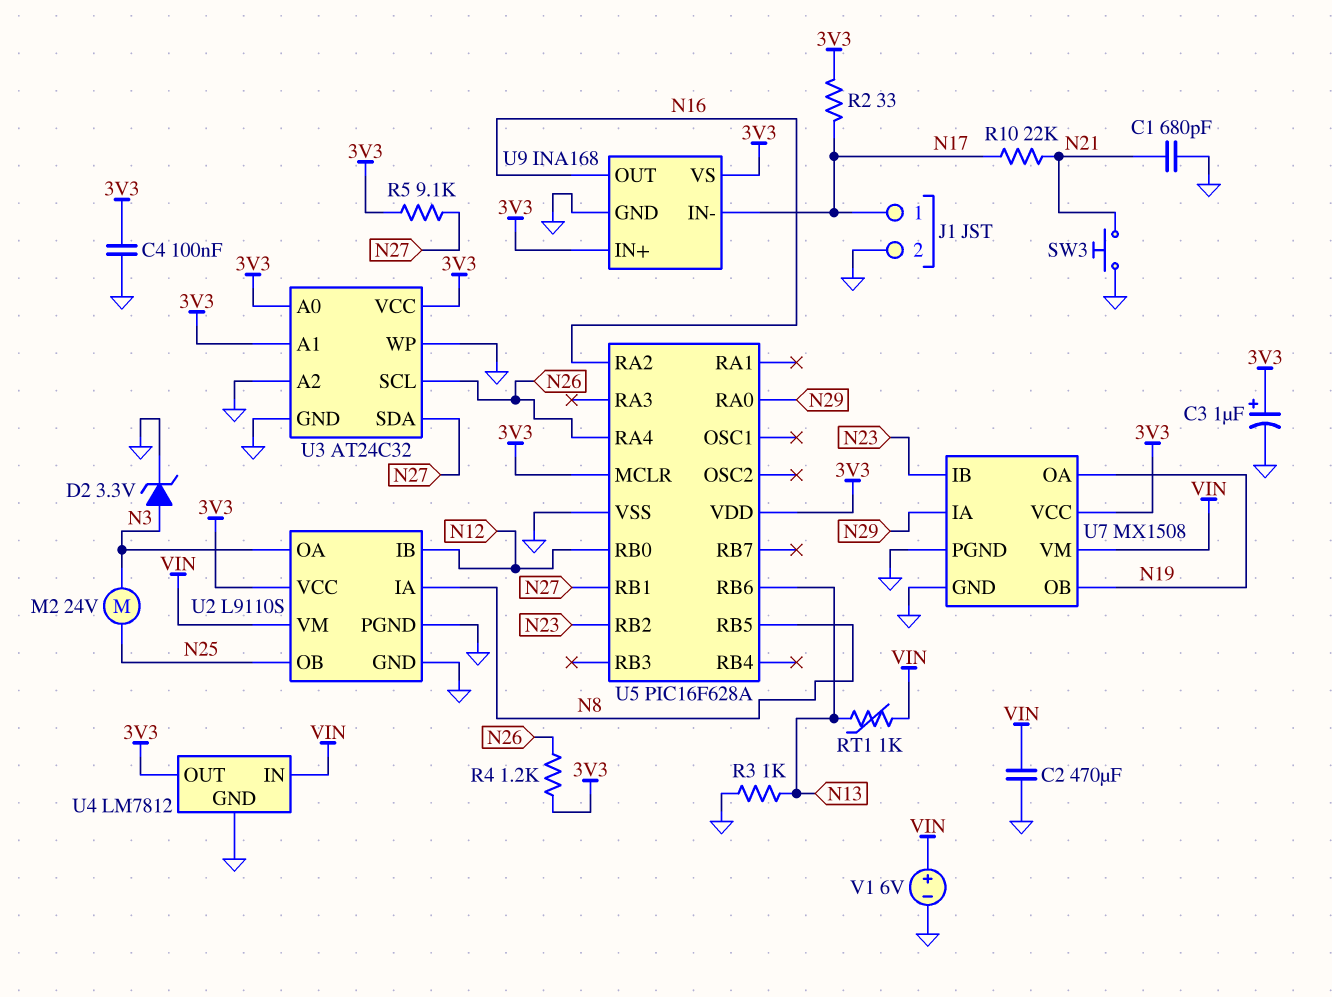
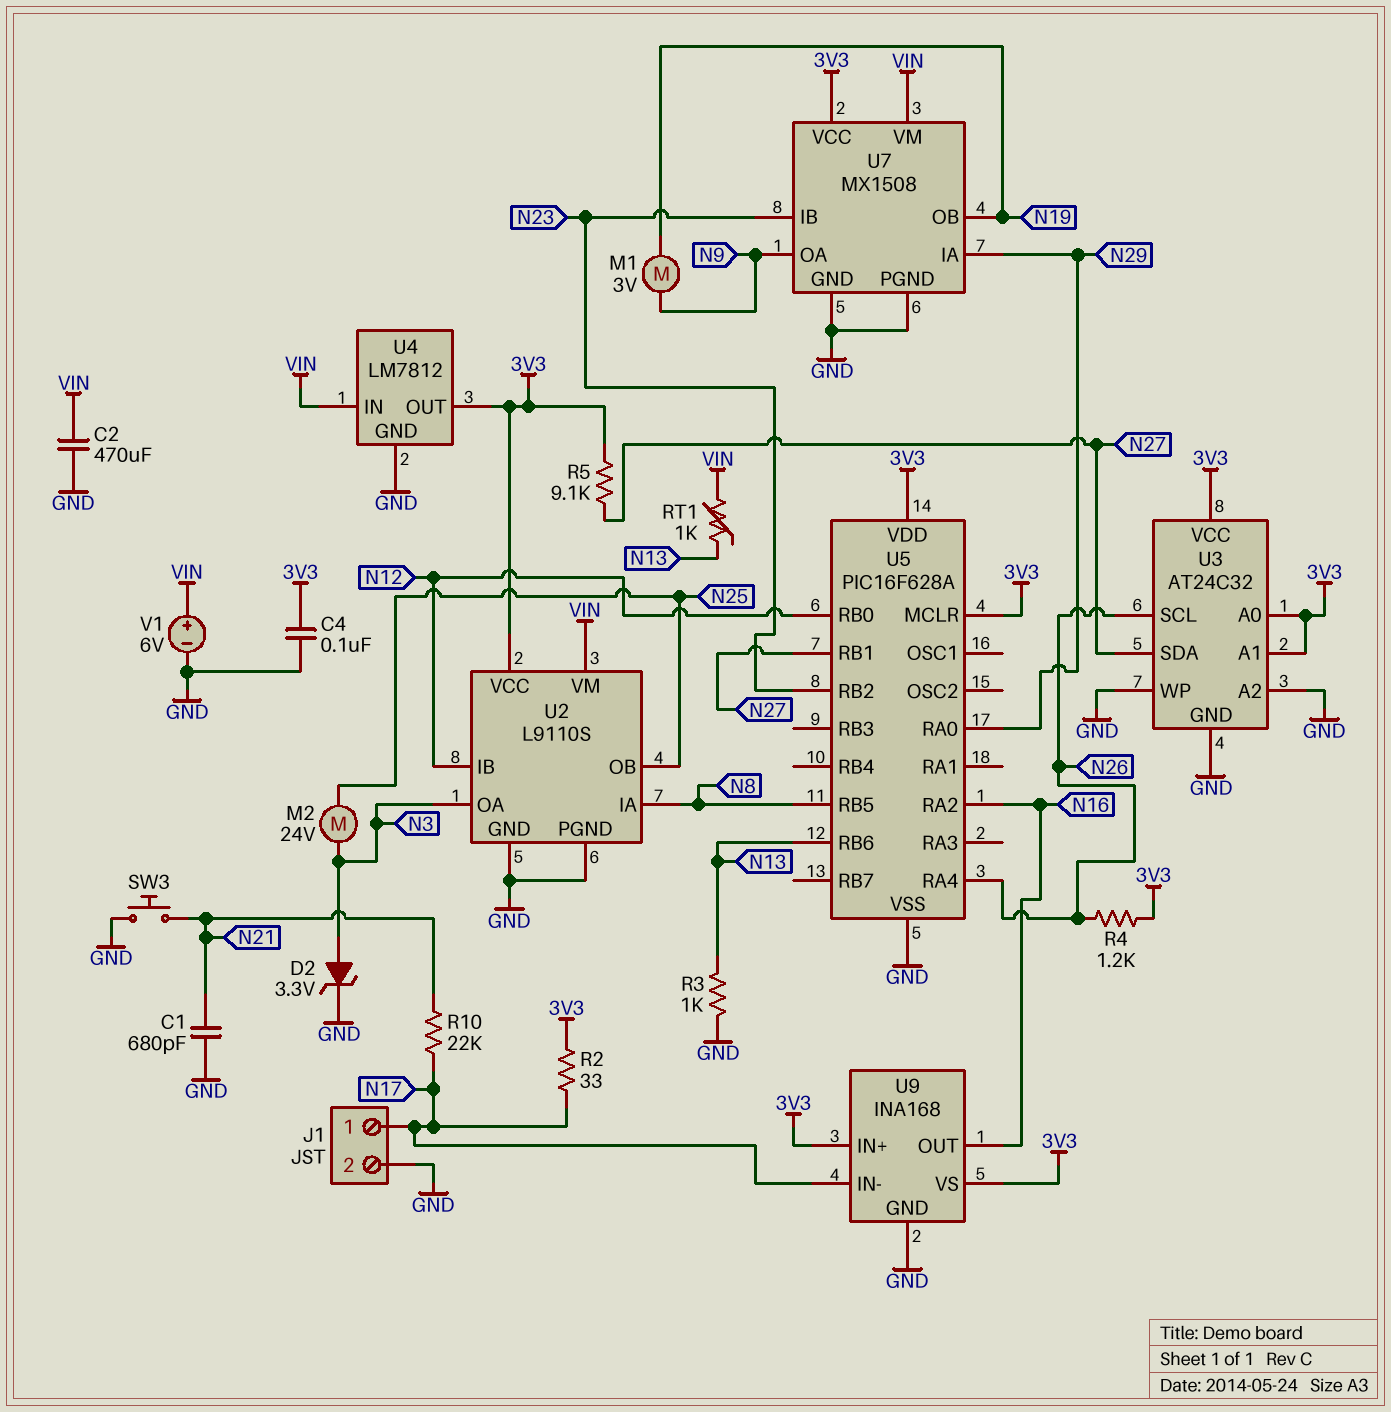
C3: 1uF (plus 3V3, minus GND) -> none
M1: none -> motor 3V (N9, N19)
U7 pin OA: N19 -> N9

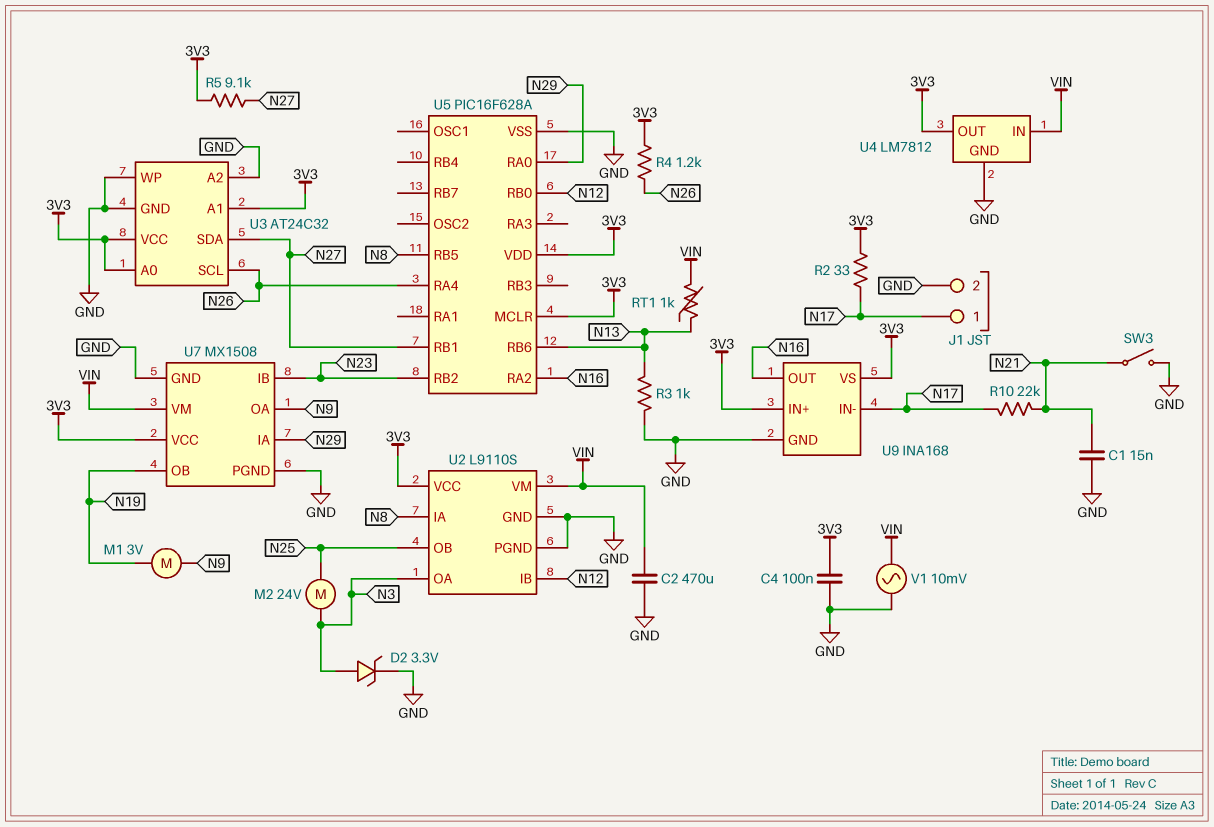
C1: 680pF (GND, N21) -> 15nF (GND, N21)
SW3: button (GND, N21) -> switch (GND, N21)
V1: 6V (plus VIN, minus GND) -> AC 10mV (GND, VIN)

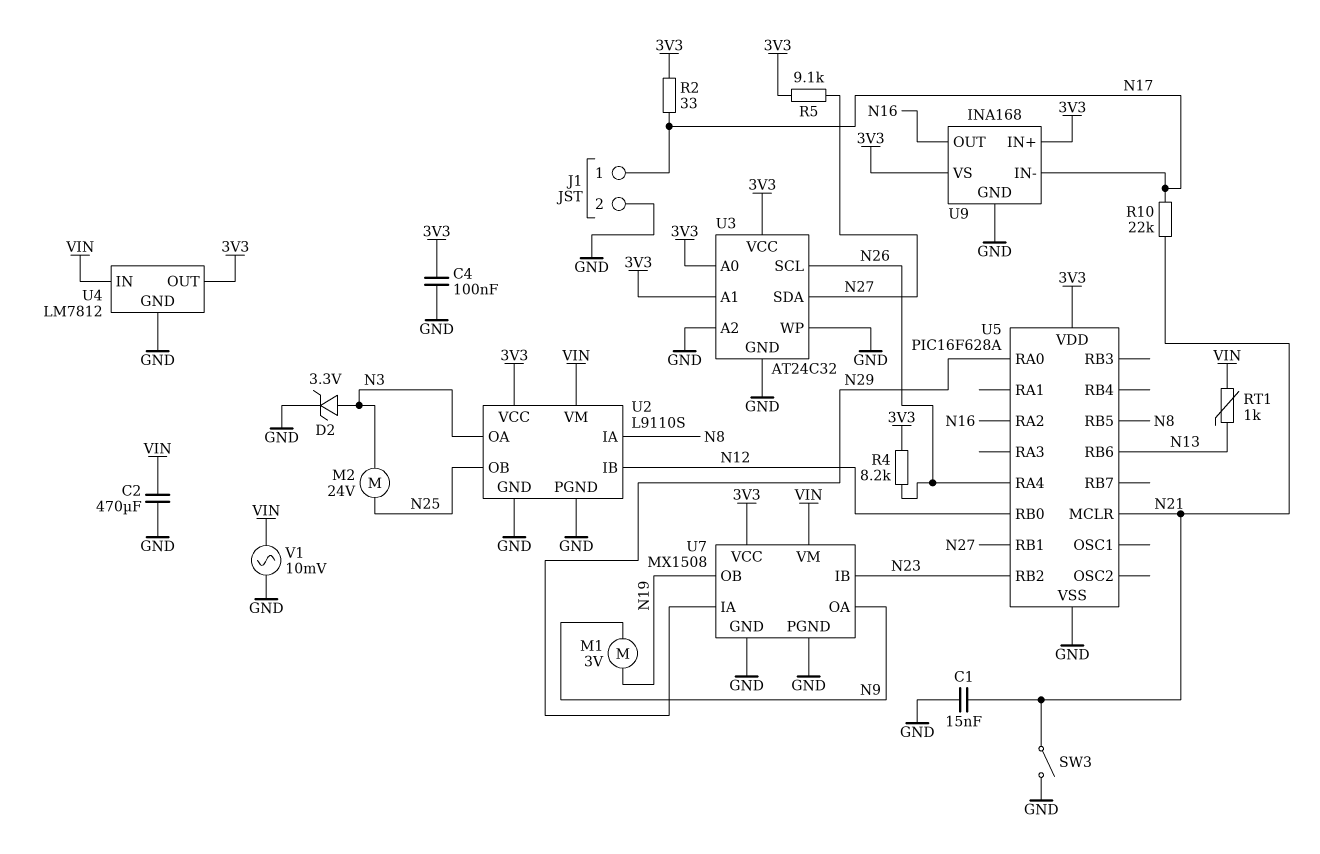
R3: 1k (GND, N13) -> none
R4: 1.2k (3V3, N26) -> 8.2k (3V3, N26)
U5 pin MCLR: 3V3 -> N21

